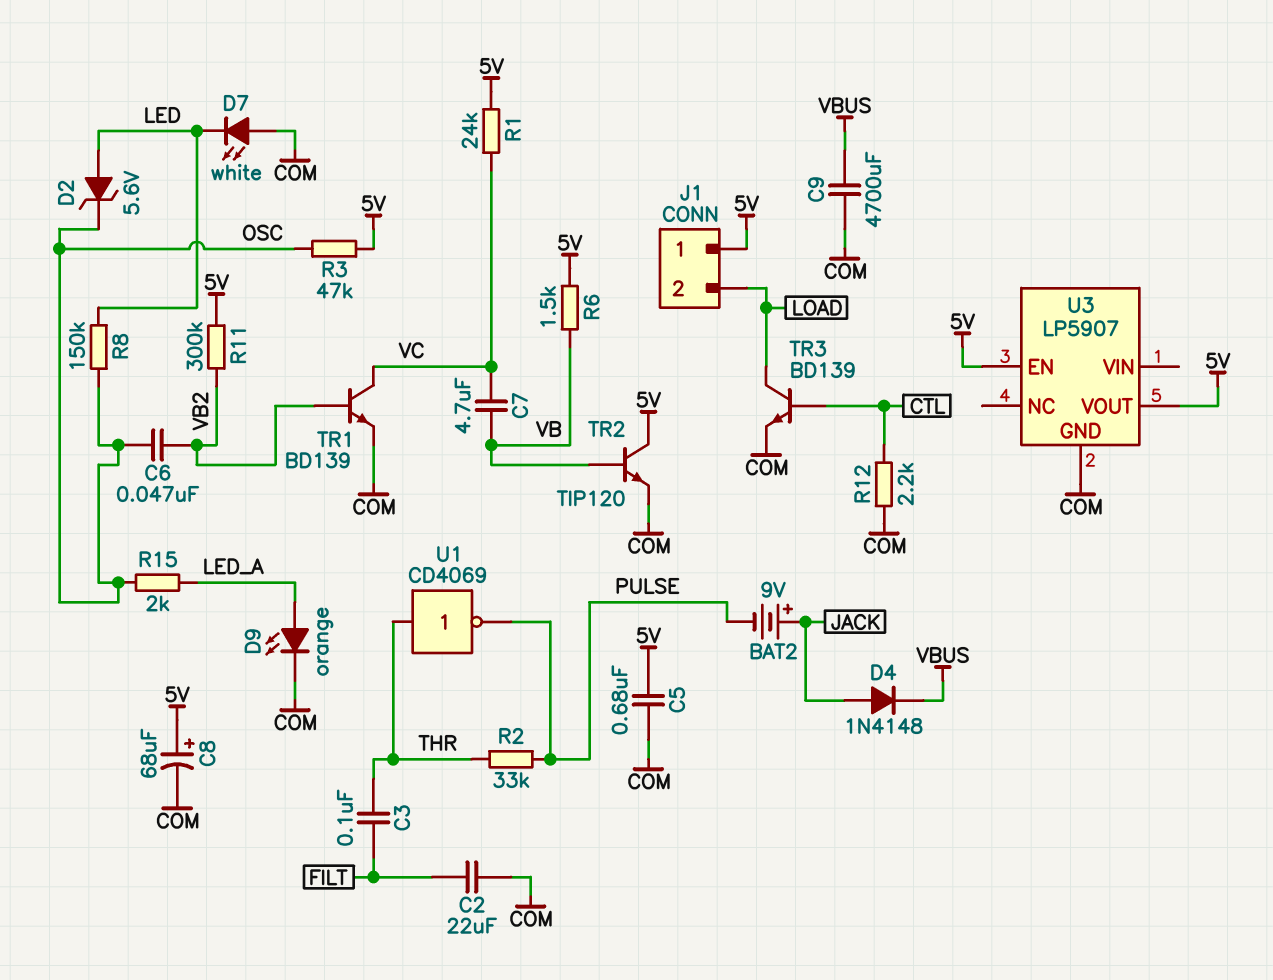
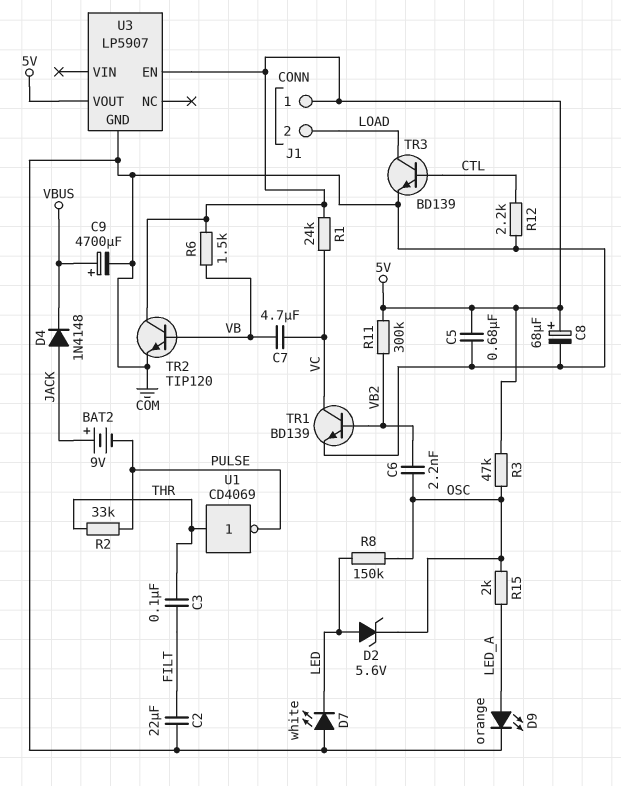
C6: 47nF (OSC, VB2) -> 2.2nF (OSC, VB2)
C9: 4700uF (COM, VBUS) -> 4700uF (plus VBUS, minus COM)

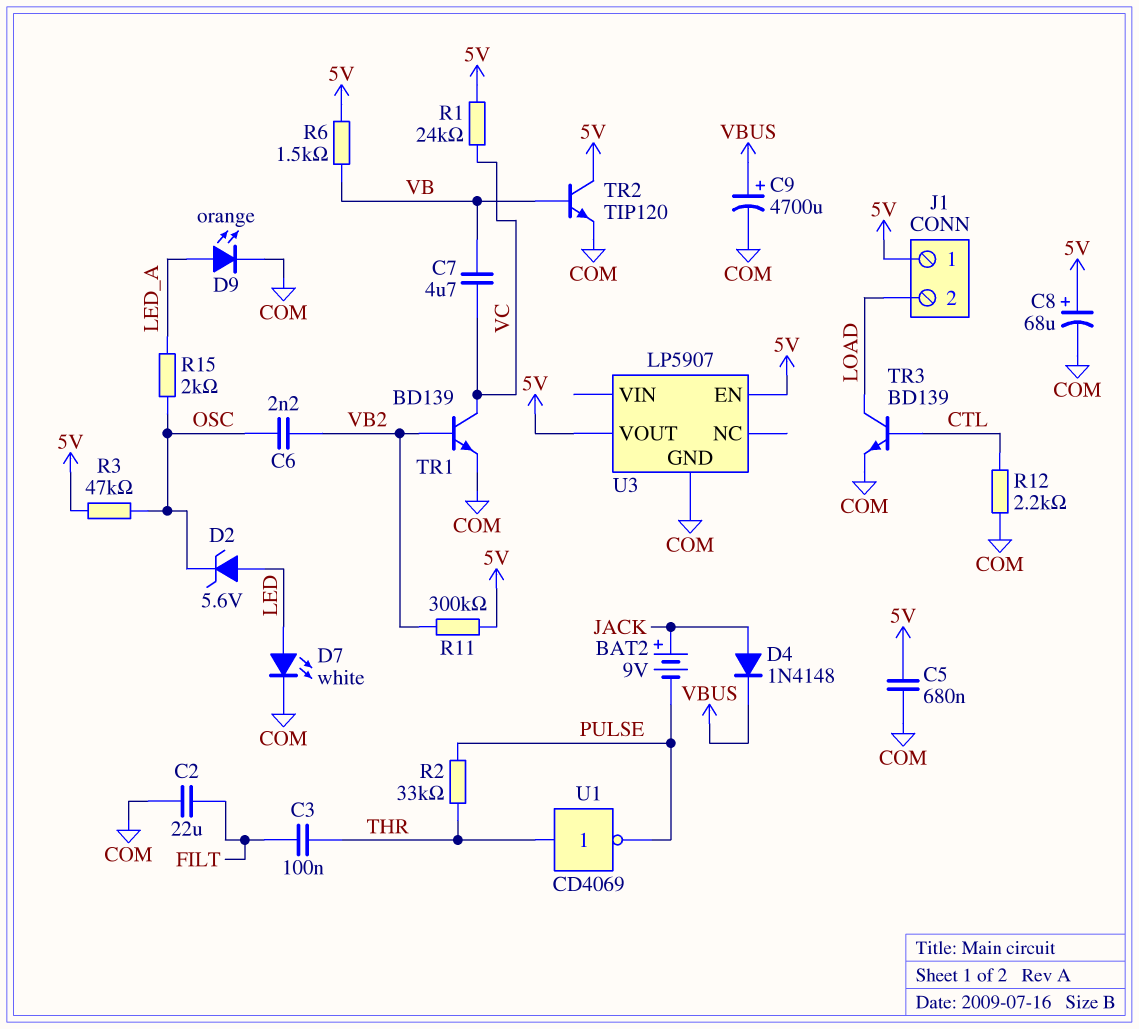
D7: LED white (A COM, K LED) -> LED white (A LED, K COM)
R8: 150k (LED, OSC) -> none

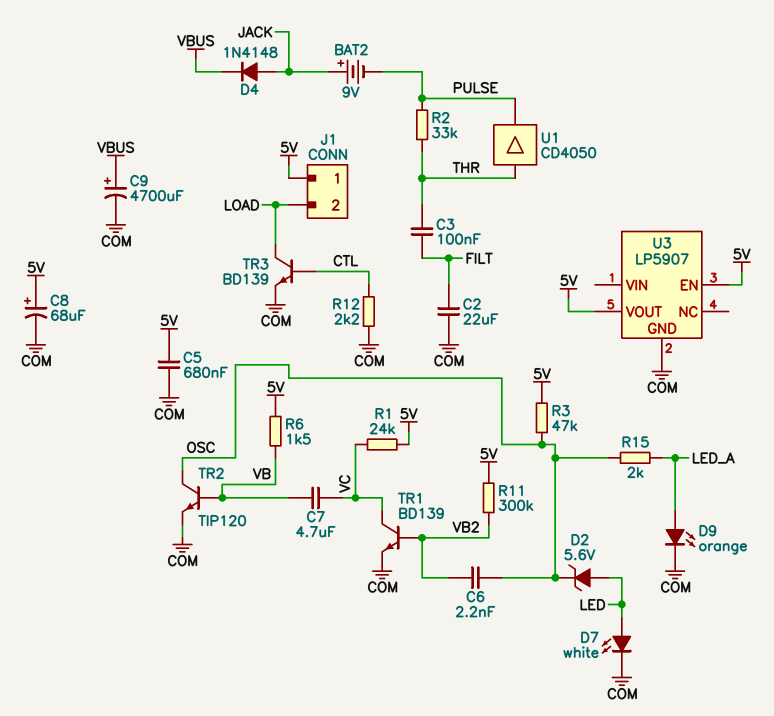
TR2: NPN TIP120 (B VB, C 5V, E COM) -> NPN TIP120 (B VB, C OSC, E COM)
U1: NOT CD4069 (in THR, out PULSE) -> buffer CD4050 (in THR, out PULSE)

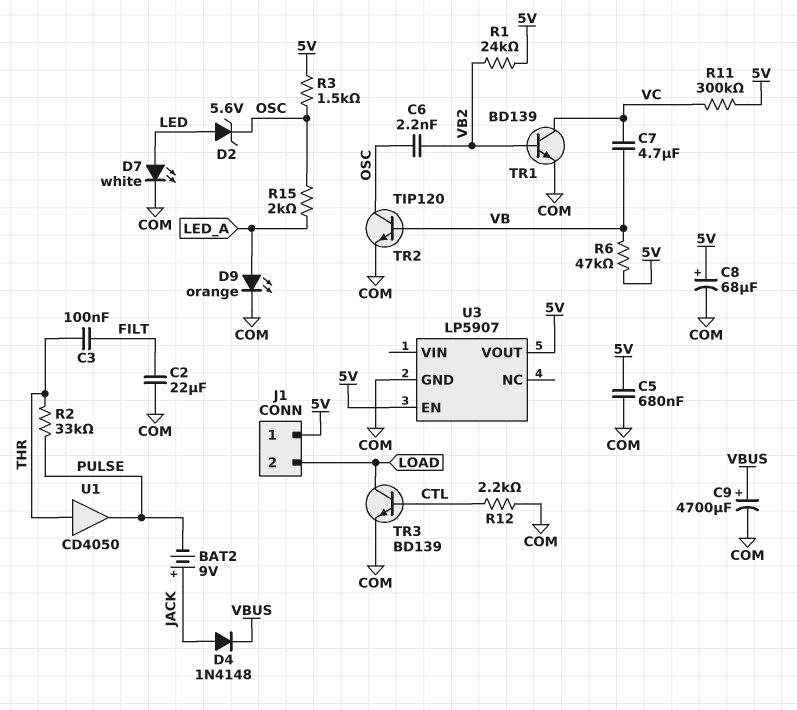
R1: 24k (5V, VC) -> 24k (5V, VB2)
R3: 47k (5V, OSC) -> 1.5k (5V, OSC)
R6: 1.5k (5V, VB) -> 47k (5V, VB)
R11: 300k (5V, VB2) -> 300k (5V, VC)

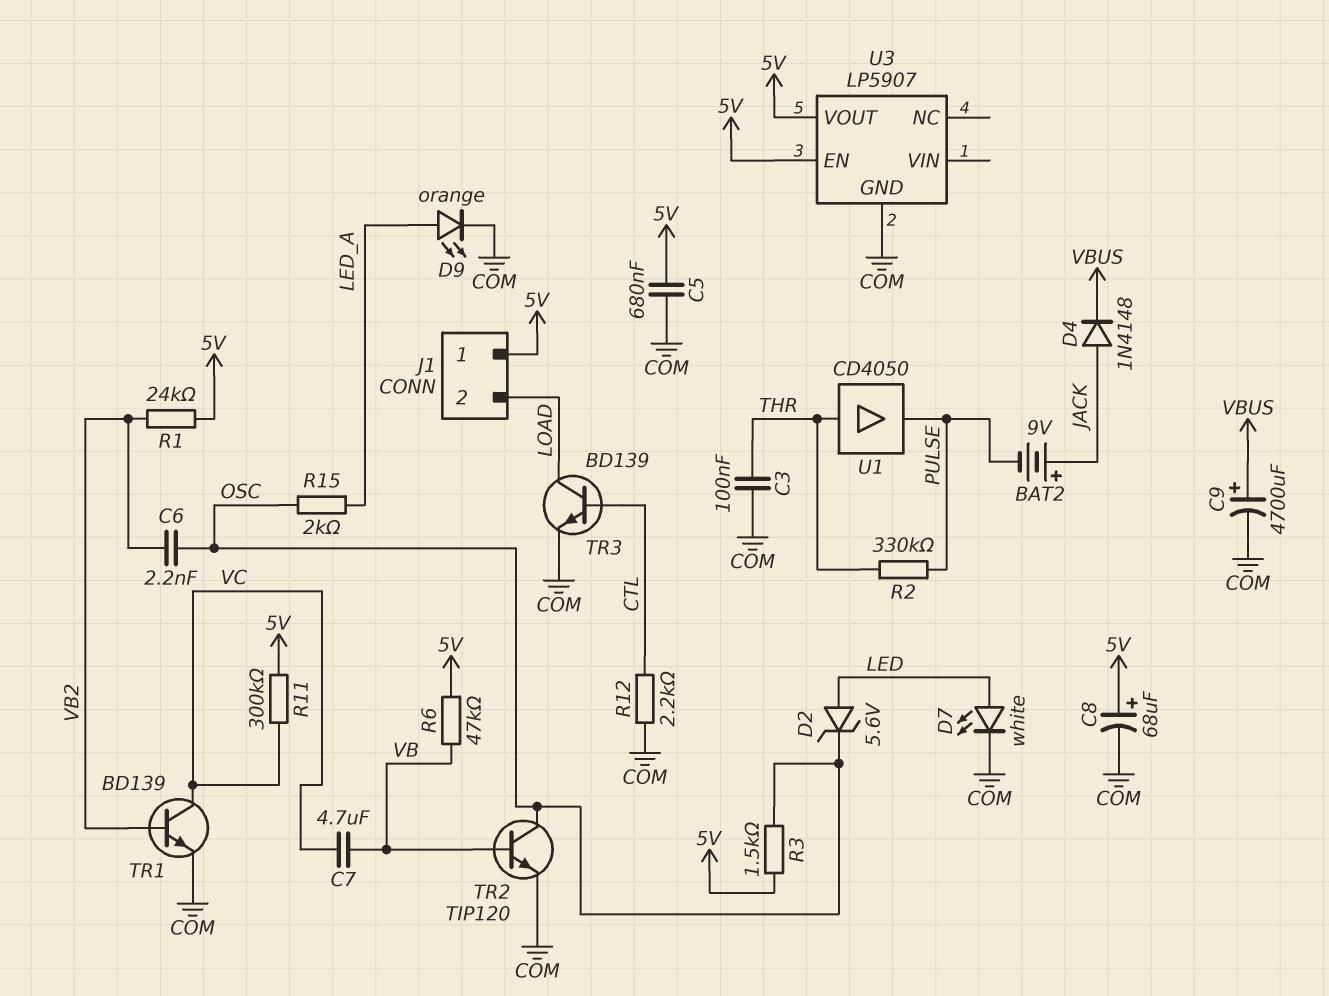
C2: 22uF (COM, FILT) -> none
C3: 100nF (FILT, THR) -> 100nF (COM, THR)
R2: 33k (PULSE, THR) -> 330k (PULSE, THR)

